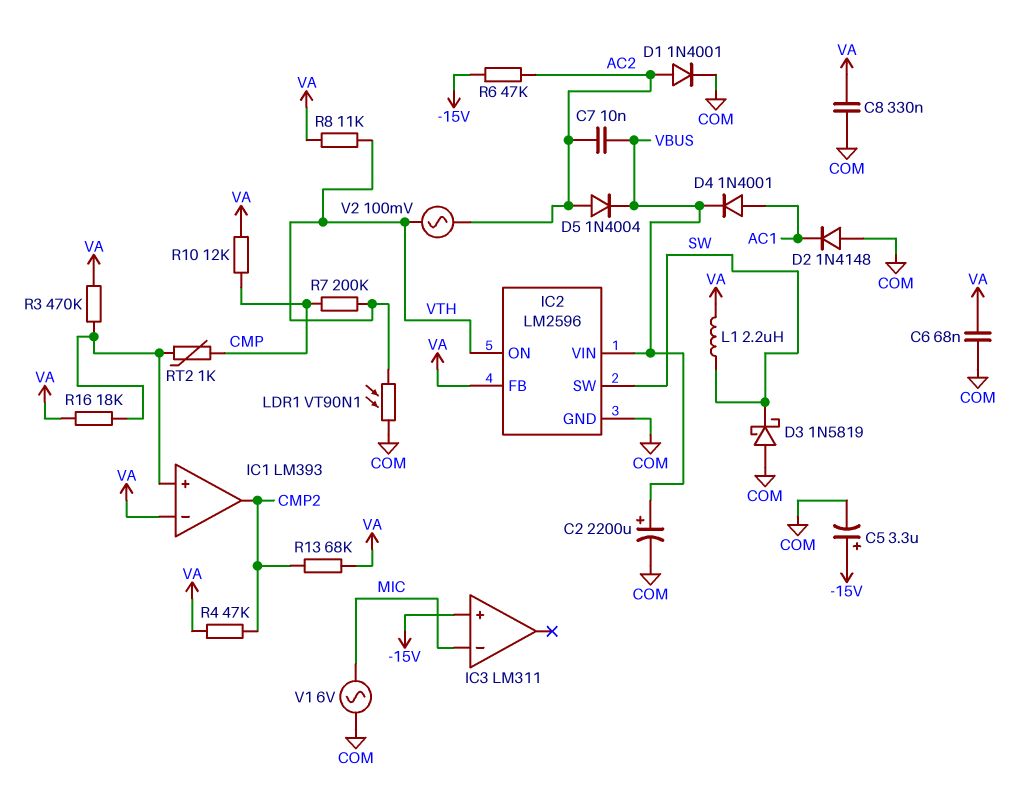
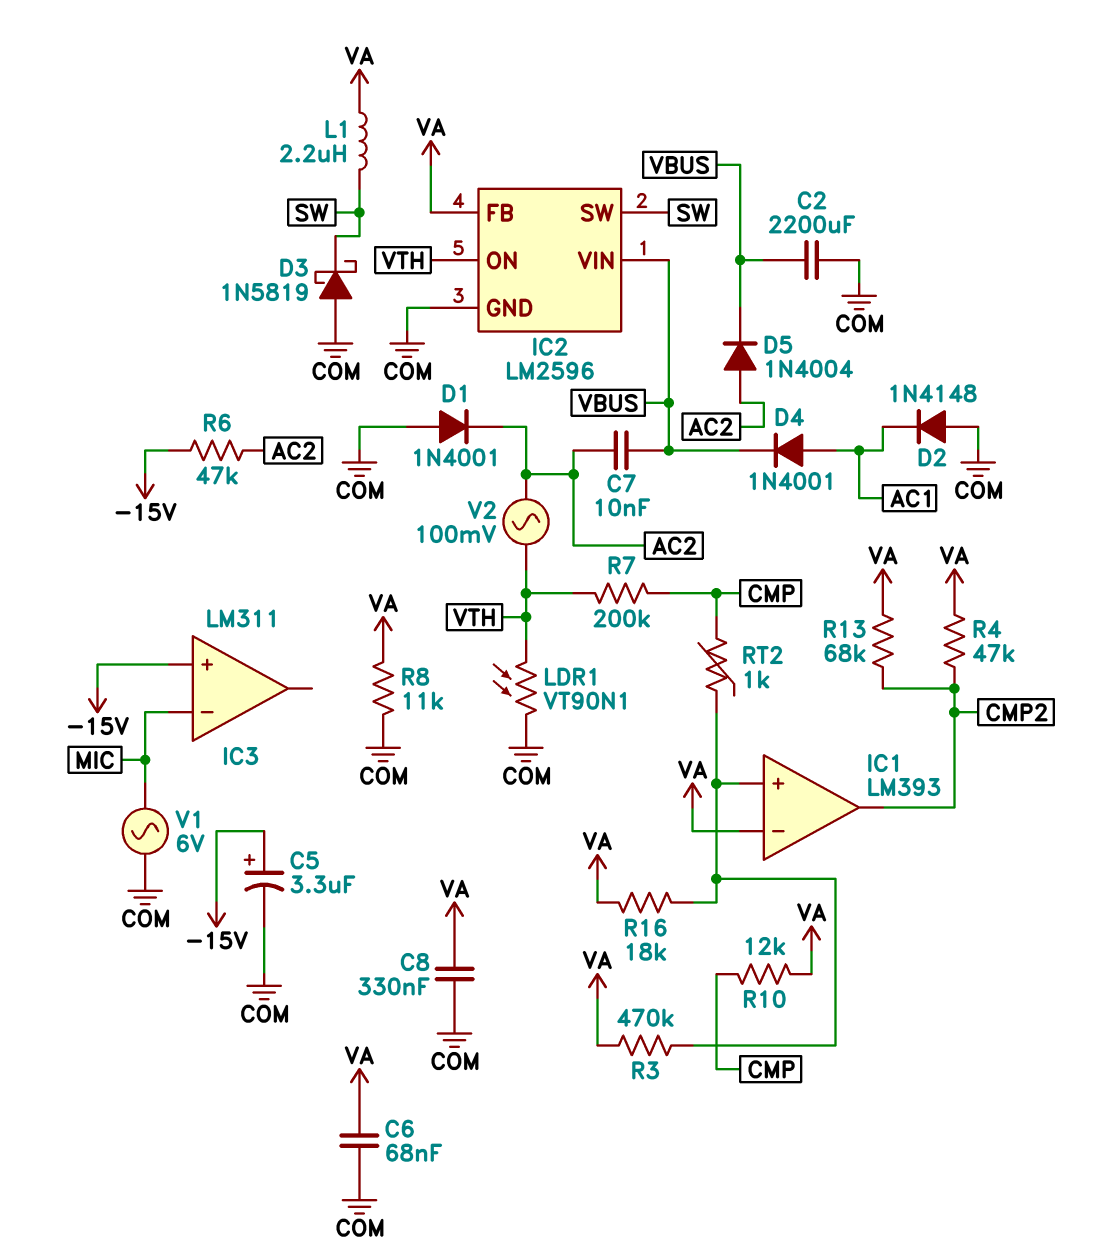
C2: 2200uF (plus VBUS, minus COM) -> 2200uF (COM, VBUS)
D1: diode 1N4001 (A AC2, K COM) -> diode 1N4001 (A COM, K AC2)
R8: 11k (VA, VTH) -> 11k (COM, VA)

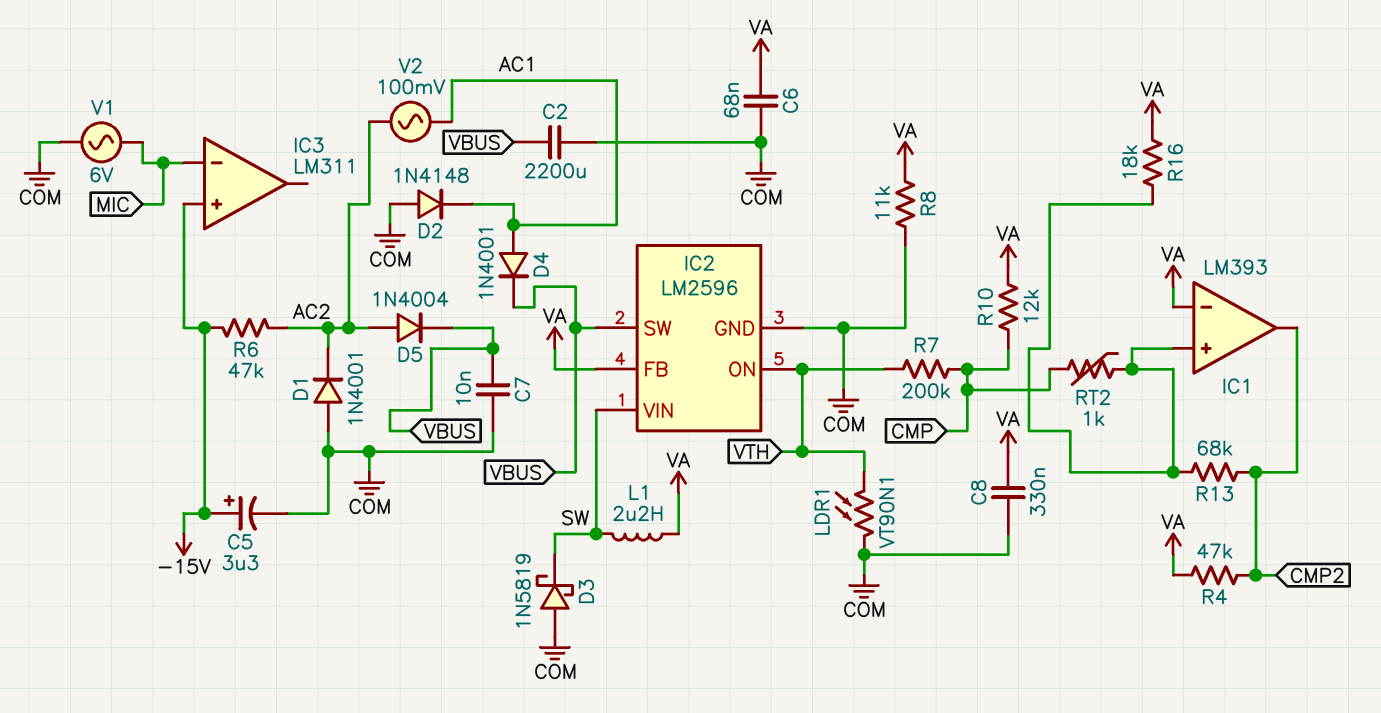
C7: 10nF (AC2, VBUS) -> 10nF (COM, VBUS)
IC2 pin SW: SW -> VBUS
IC2 pin VIN: VBUS -> SW
R3: 470k (IC1/in+, VA) -> none
R13: 68k (CMP2, VA) -> 68k (CMP2, IC1/in+)
V2: AC 100mV (AC2, VTH) -> AC 100mV (AC1, AC2)

